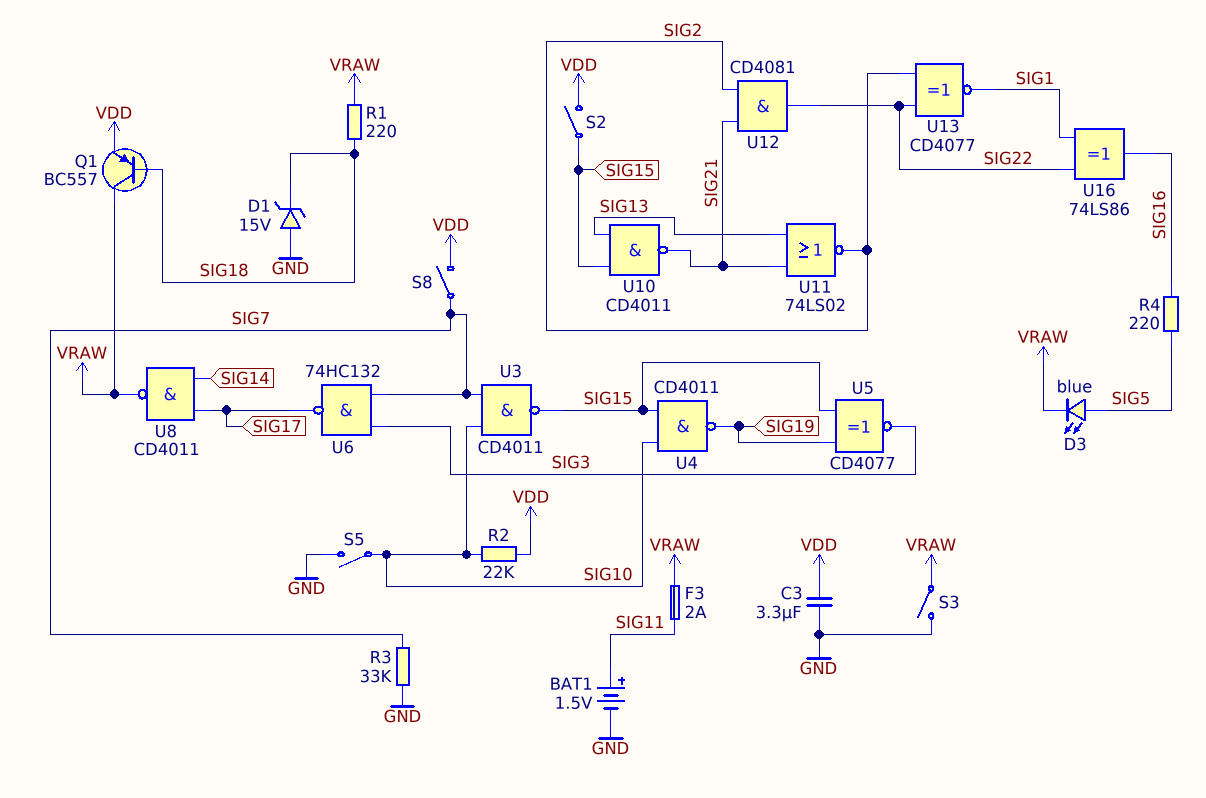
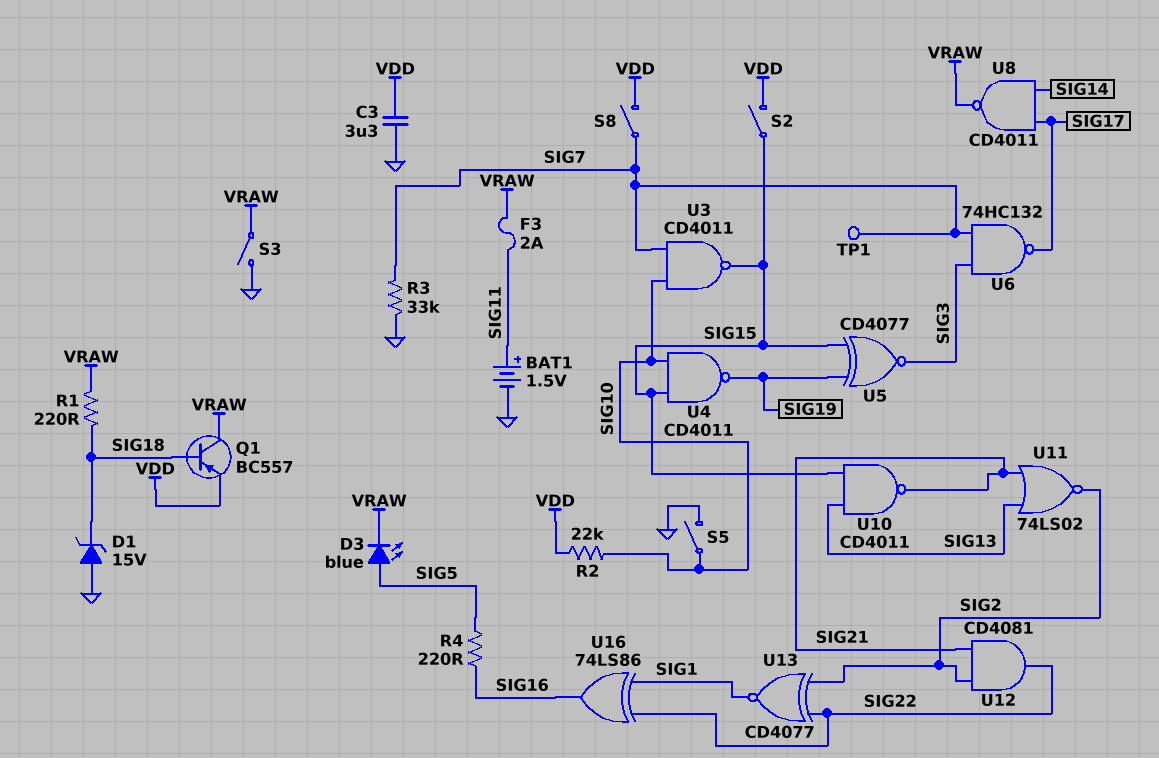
TP1: none -> test point (SIG7)

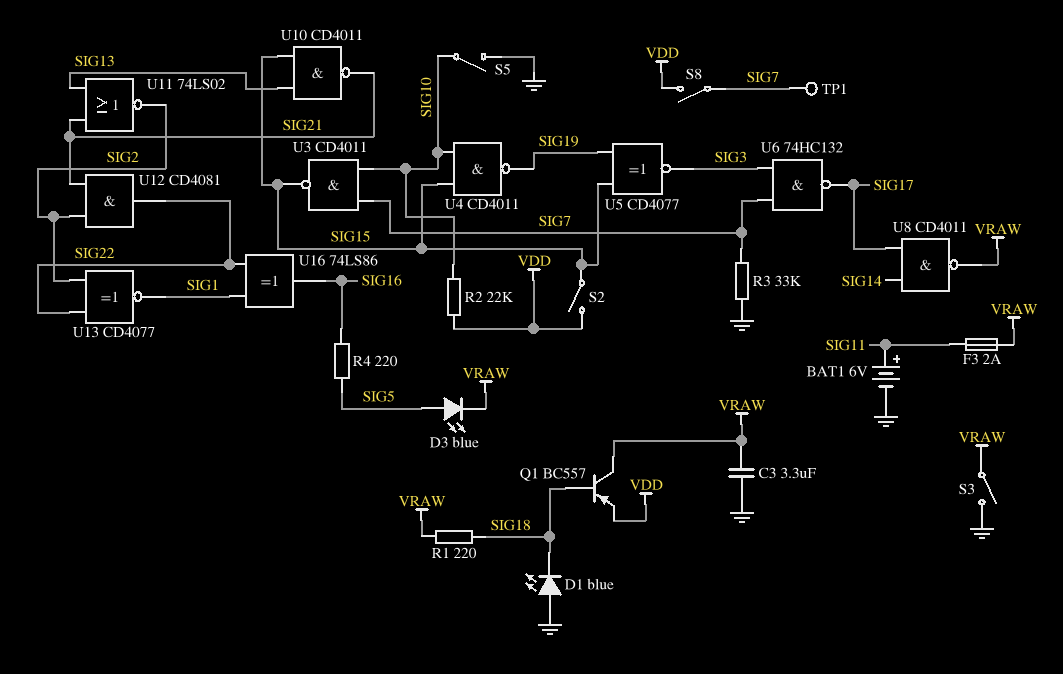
BAT1: 1.5V (plus SIG11, minus GND) -> 6V (plus SIG11, minus GND)
C3: 3.3uF (GND, VDD) -> 3.3uF (GND, VRAW)
D1: zener 15V (A GND, K SIG18) -> LED blue (A GND, K SIG18)

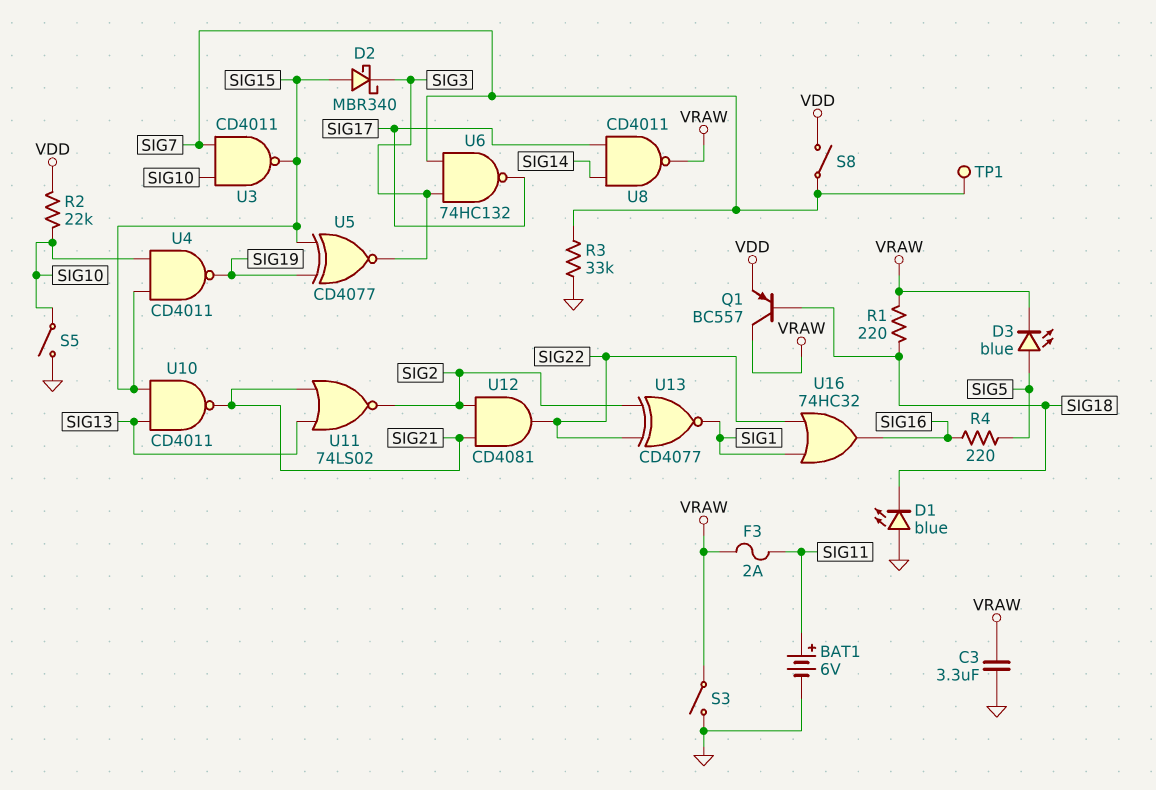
D2: none -> schottky MBR340 (A SIG15, K SIG3)
S2: switch (SIG15, VDD) -> none
U16: XOR 74LS86 (in SIG1, in SIG22, out SIG16) -> OR 74HC32 (in SIG1, in SIG22, out SIG16)

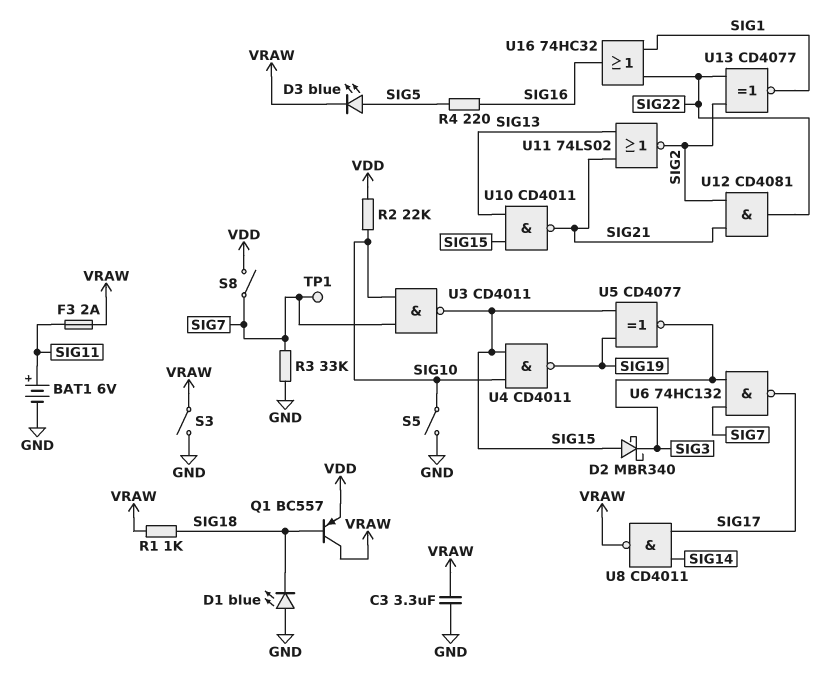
R1: 220 (SIG18, VRAW) -> 1k (SIG18, VRAW)

